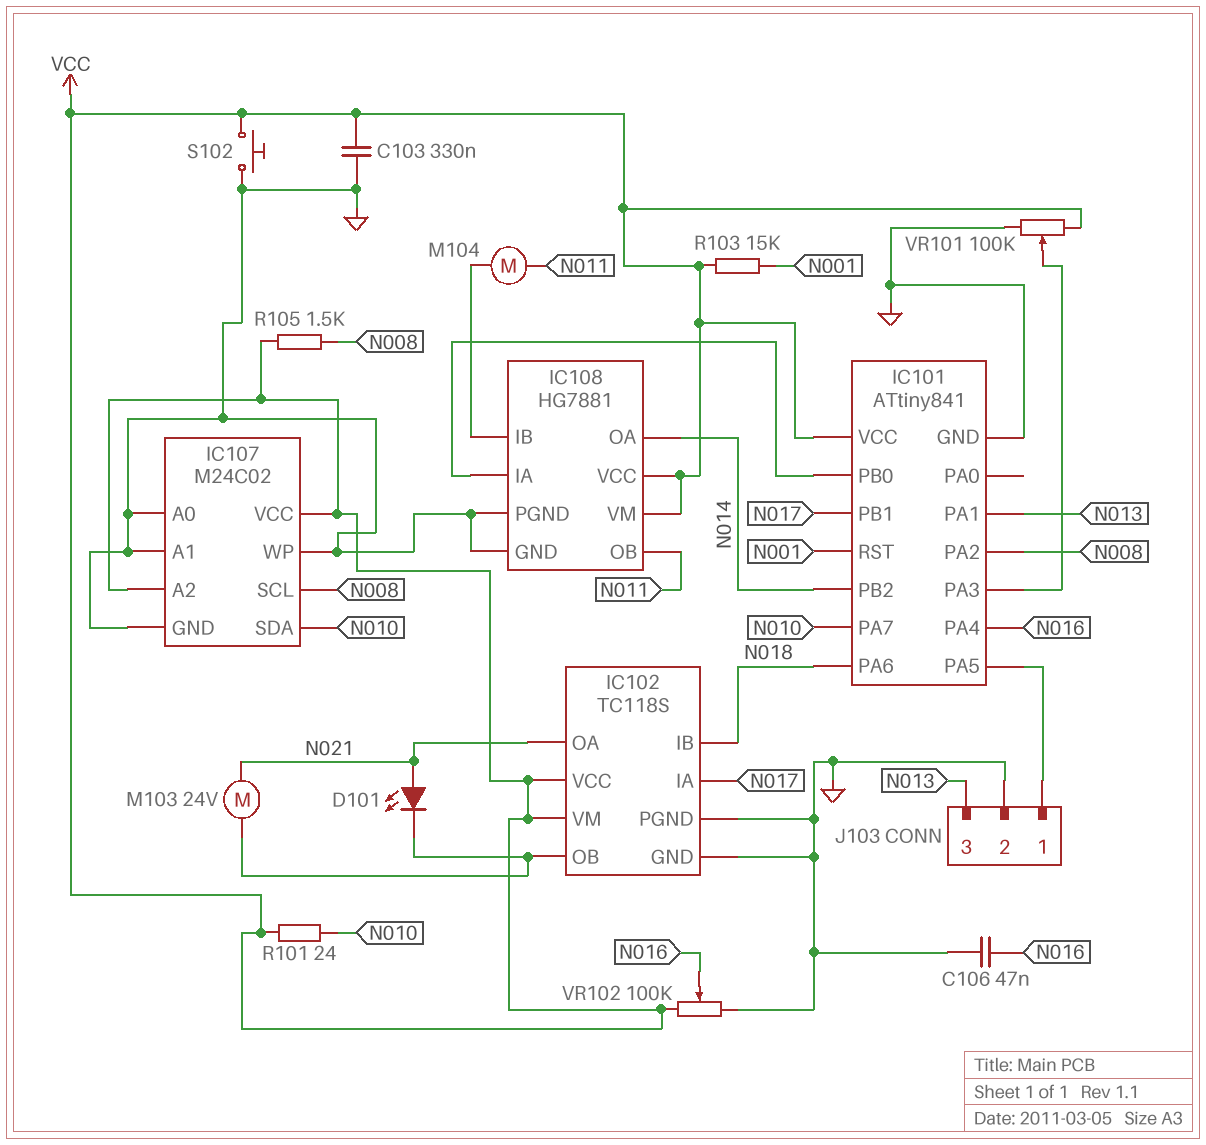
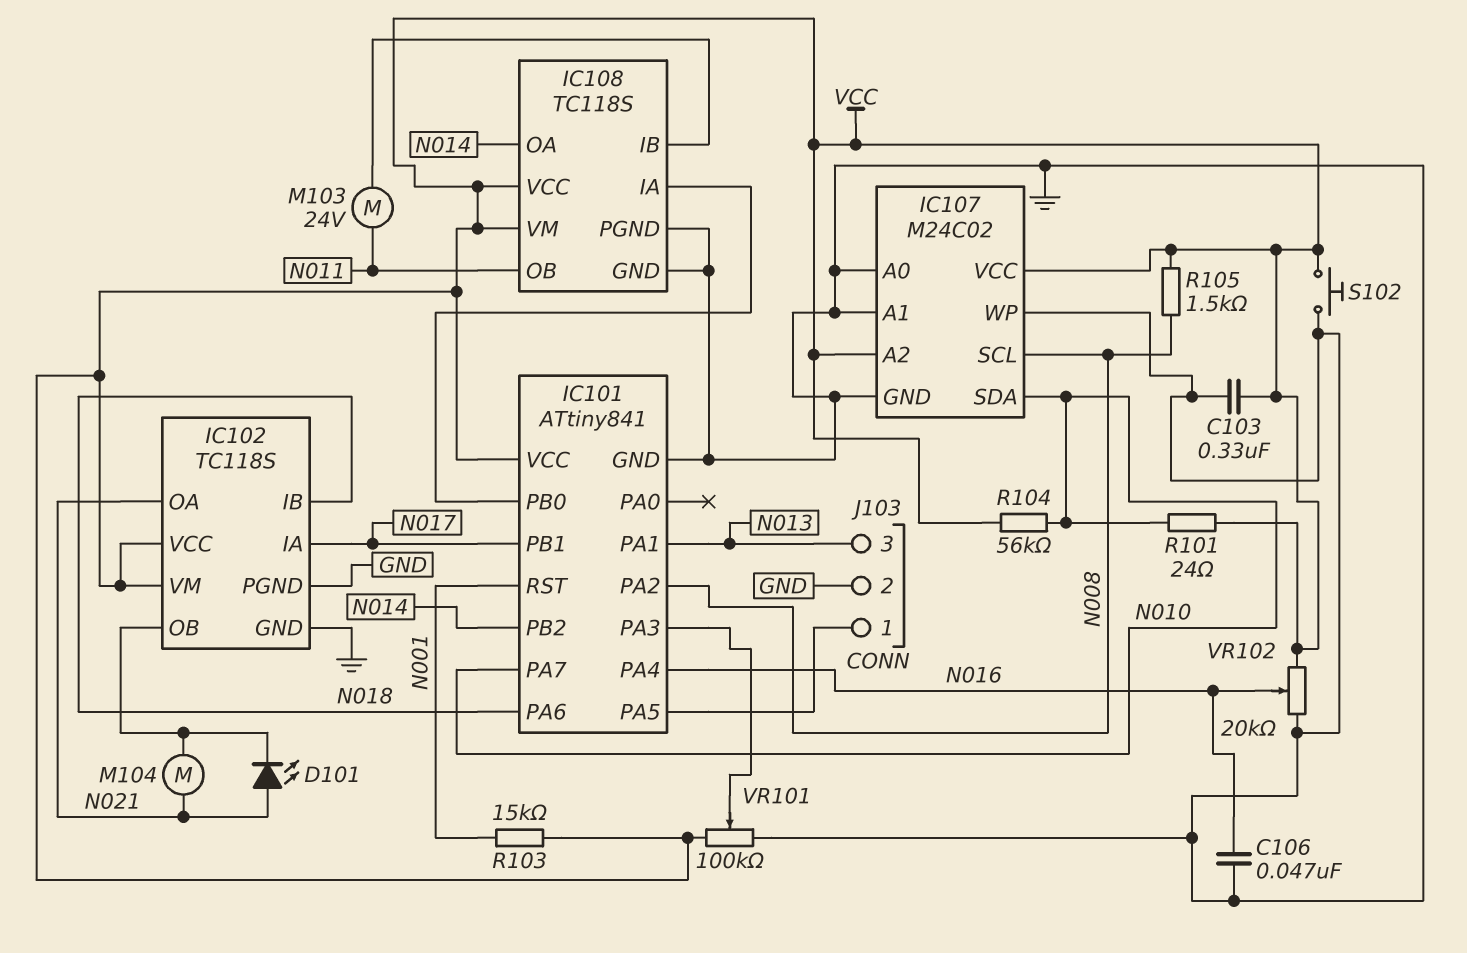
IC108: HG7881 -> TC118S
M103: motor 24V (IC102/OB, N021) -> motor 24V (IC108/IB, N011)
M104: motor (IC108/IB, N011) -> motor (IC102/OB, N021)
R104: none -> 56k (N010, VCC)
VR102: 100k (GND, VCC, wiper N016) -> 20k (GND, VCC, wiper N016)

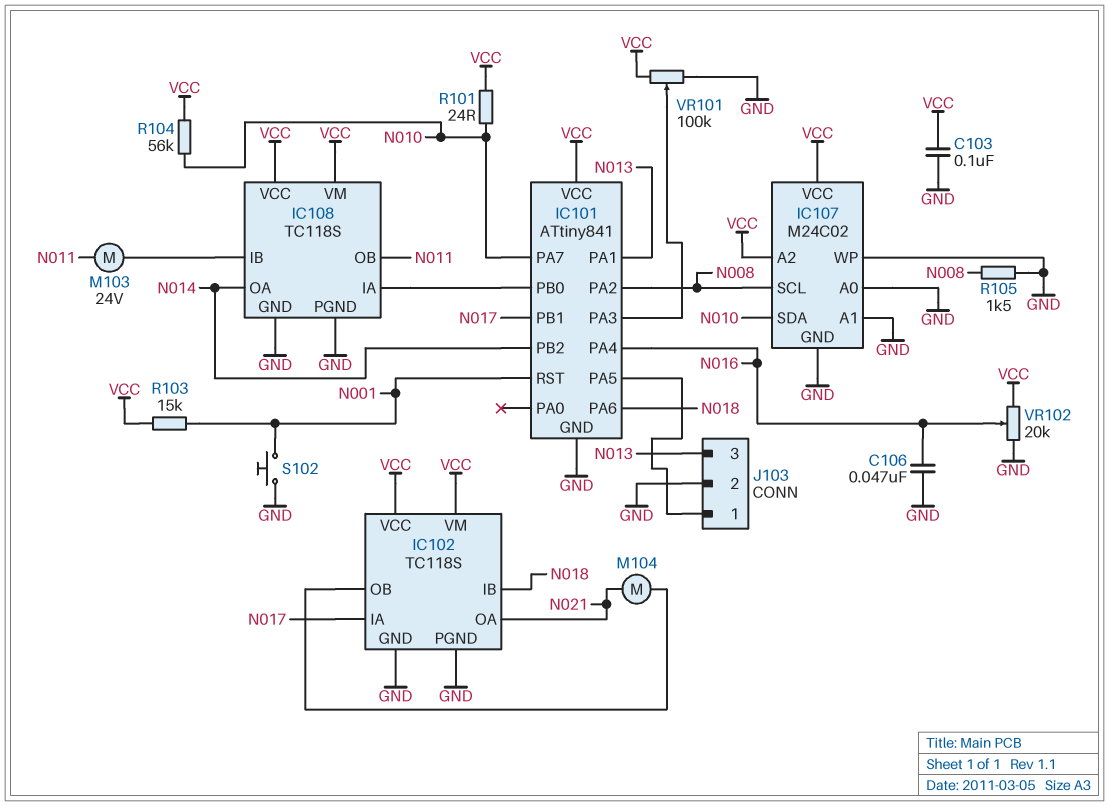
C103: 330nF (GND, VCC) -> 100nF (GND, VCC)
D101: LED (A N021, K IC102/OB) -> none
R105: 1.5k (N008, VCC) -> 1.5k (GND, N008)
S102: button (GND, VCC) -> button (GND, N001)

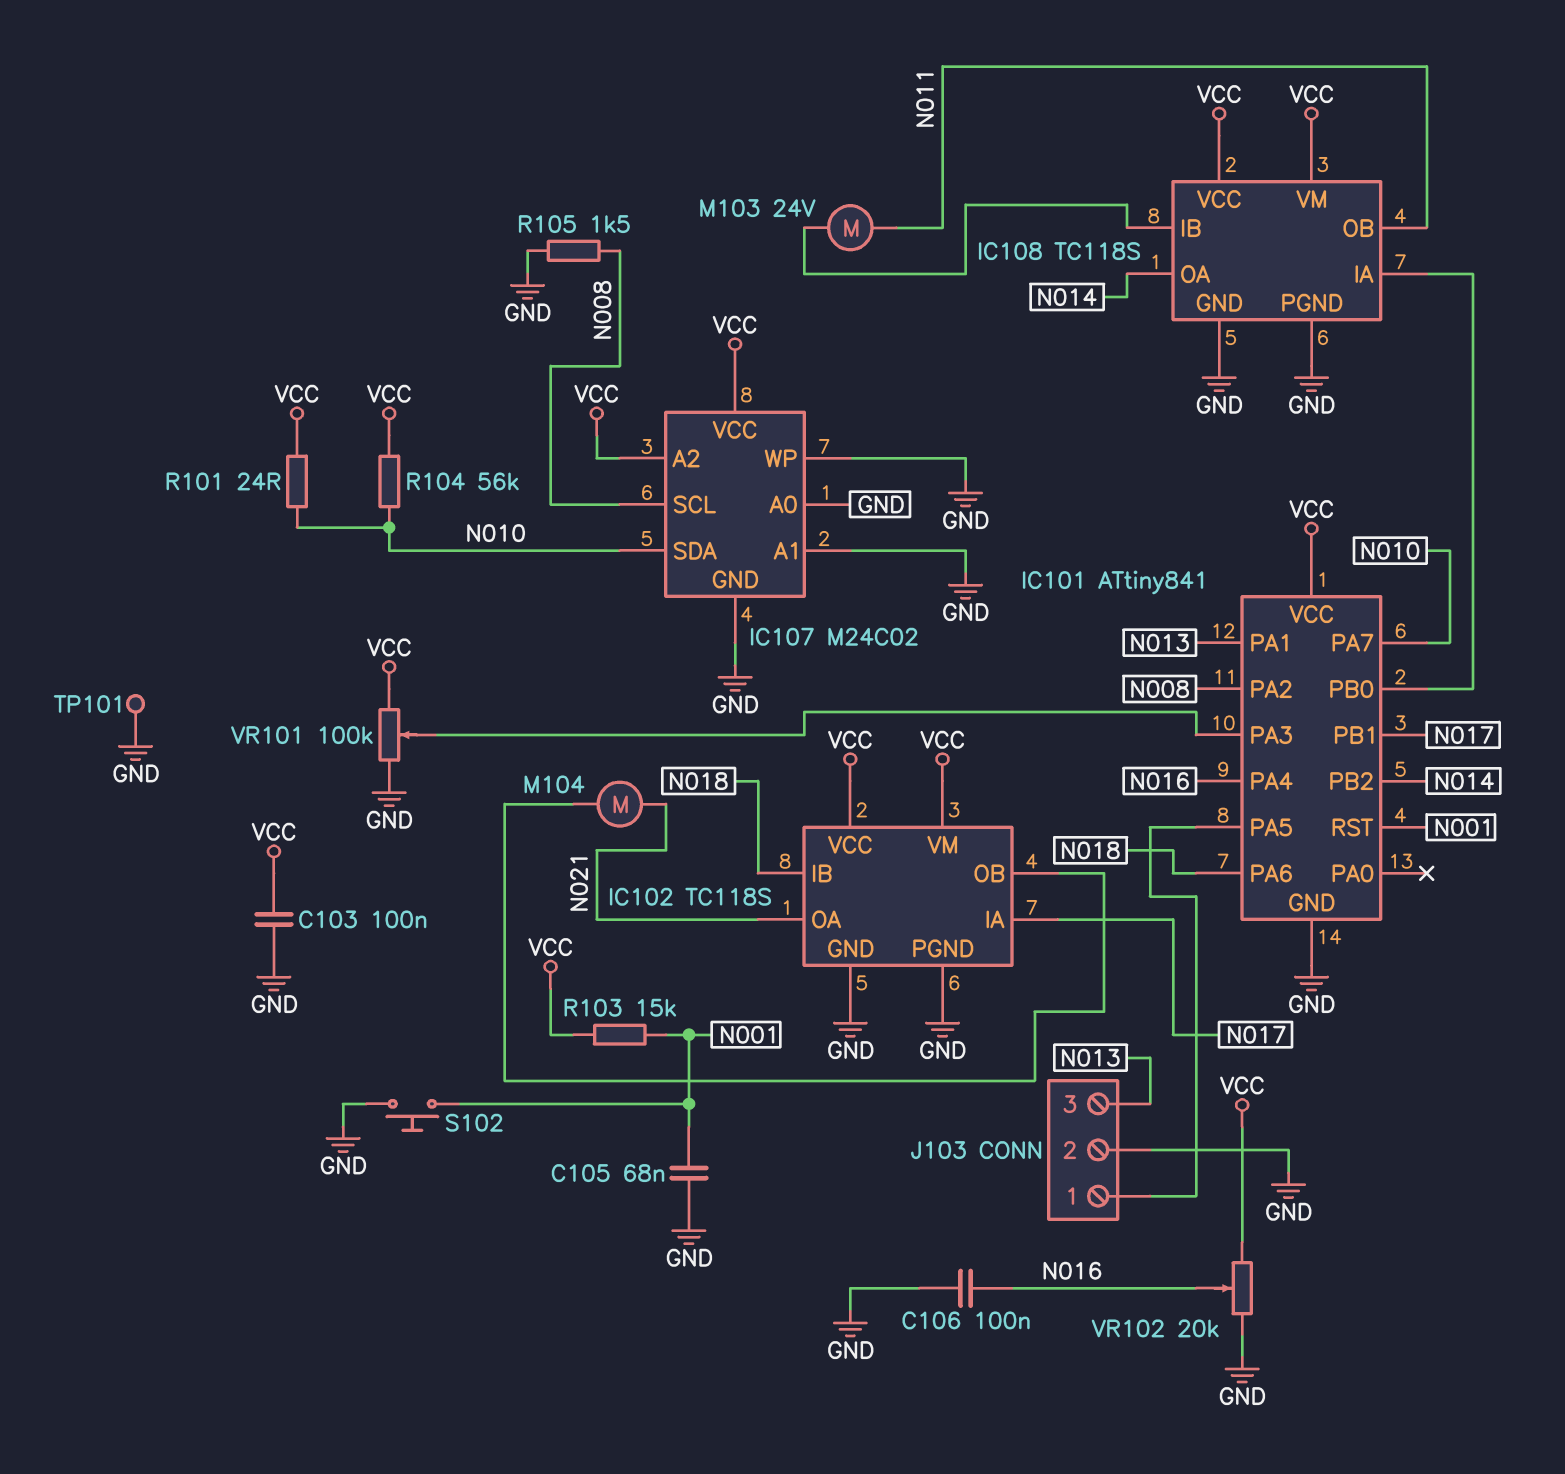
C105: none -> 68nF (GND, N001)
C106: 47nF (GND, N016) -> 100nF (GND, N016)
TP101: none -> test point (GND)

